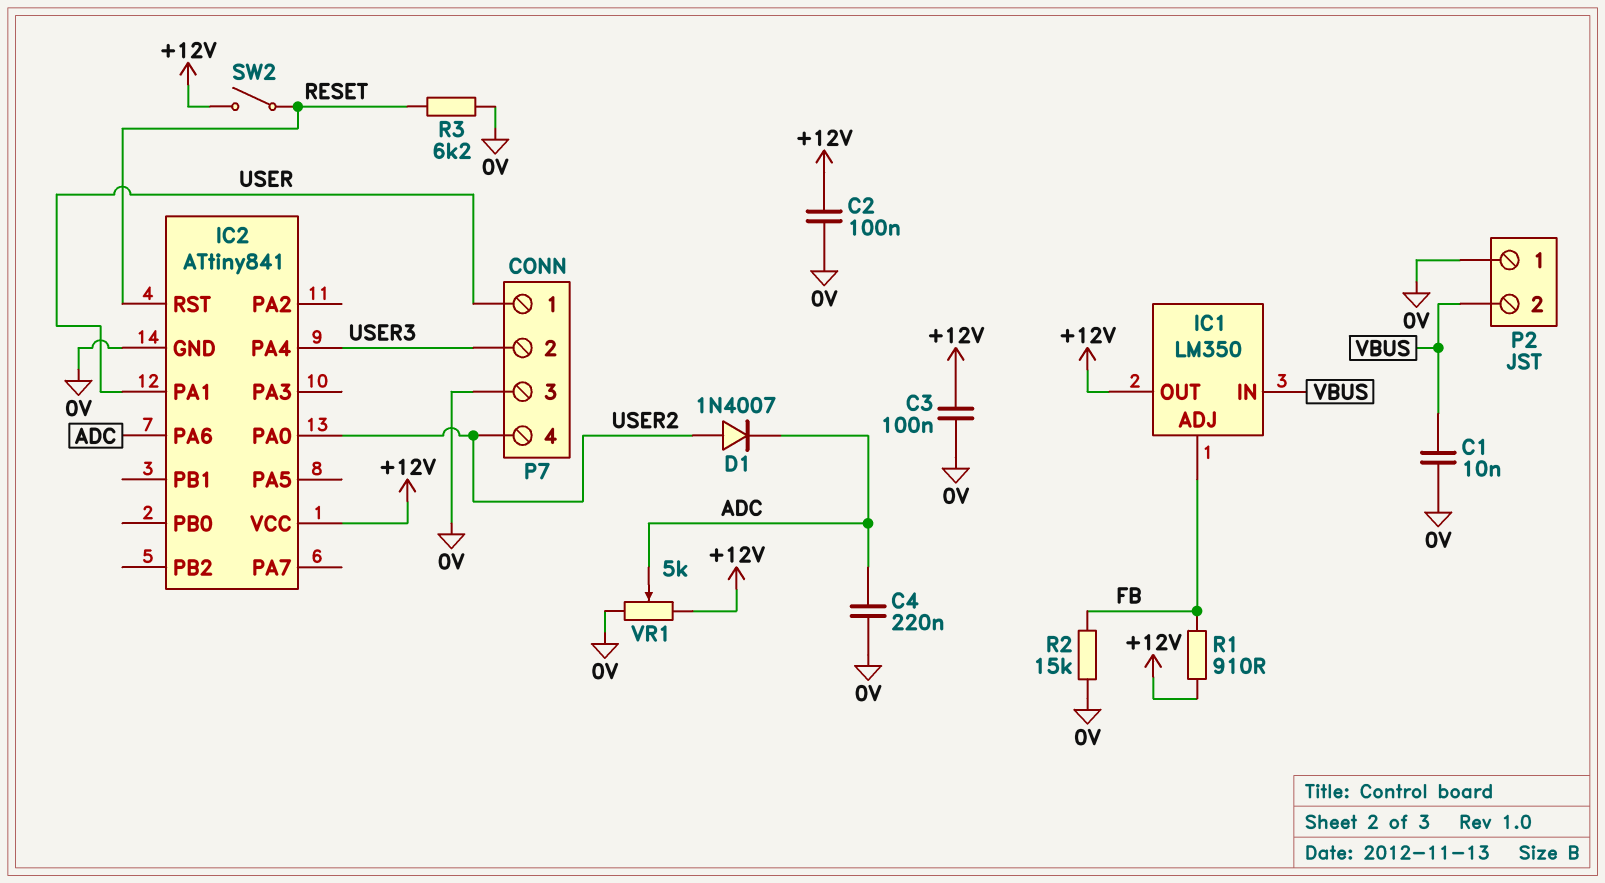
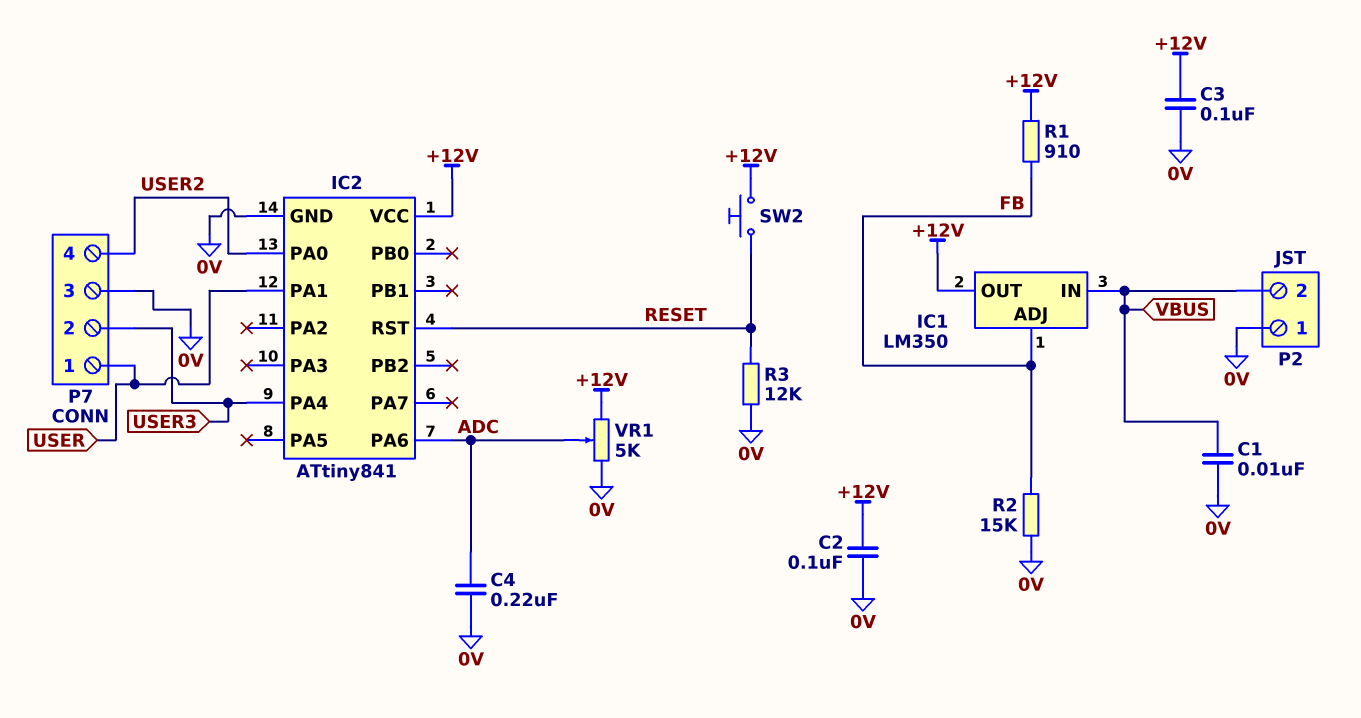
D1: diode 1N4007 (A USER2, K ADC) -> none
R3: 6.2k (0V, RESET) -> 12k (0V, RESET)
SW2: switch (+12V, RESET) -> button (+12V, RESET)

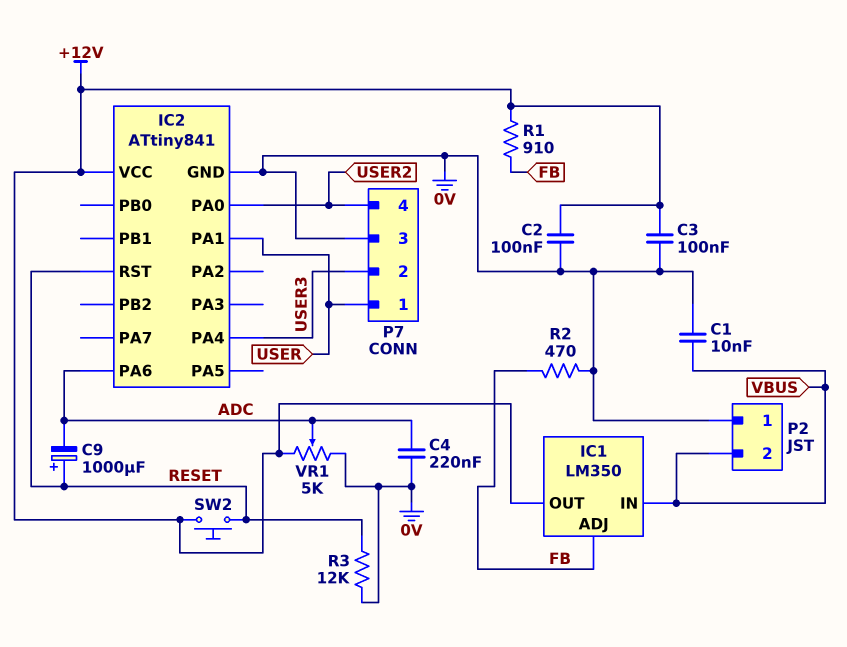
C9: none -> 1000uF (plus RESET, minus ADC)
R2: 15k (0V, FB) -> 470 (0V, FB)

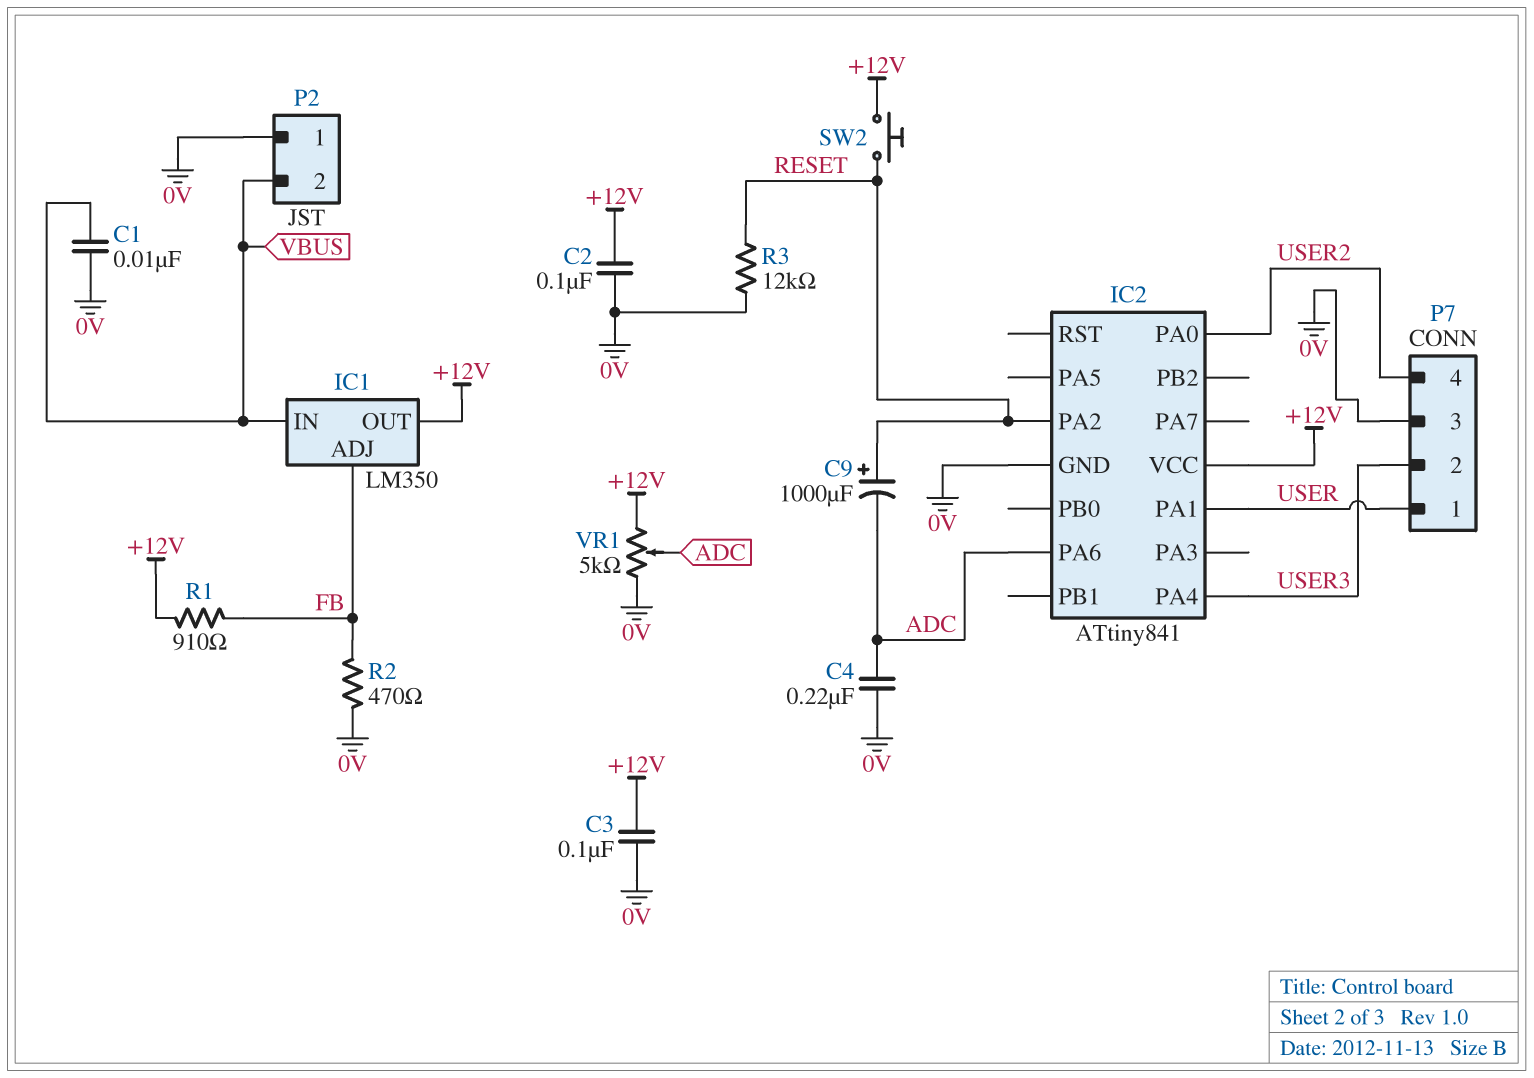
IC2 pin PA2: none -> RESET
IC2 pin RST: RESET -> none

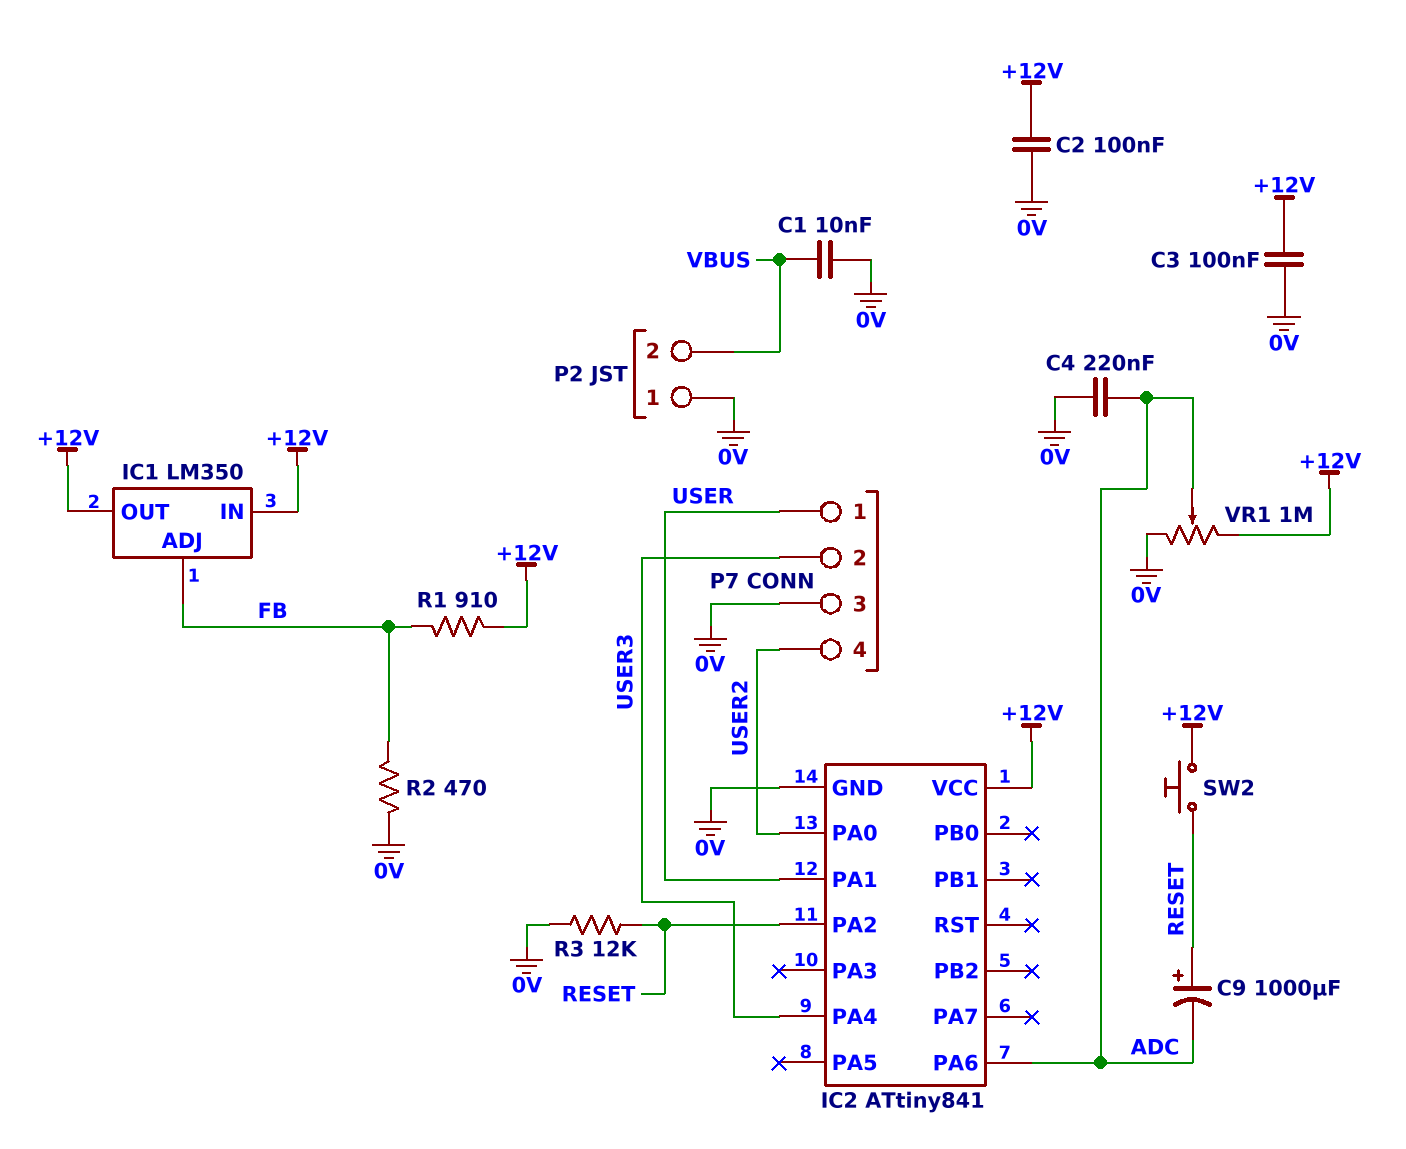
IC1 pin IN: VBUS -> +12V
VR1: 5k (+12V, 0V, wiper ADC) -> 1M (+12V, 0V, wiper ADC)

